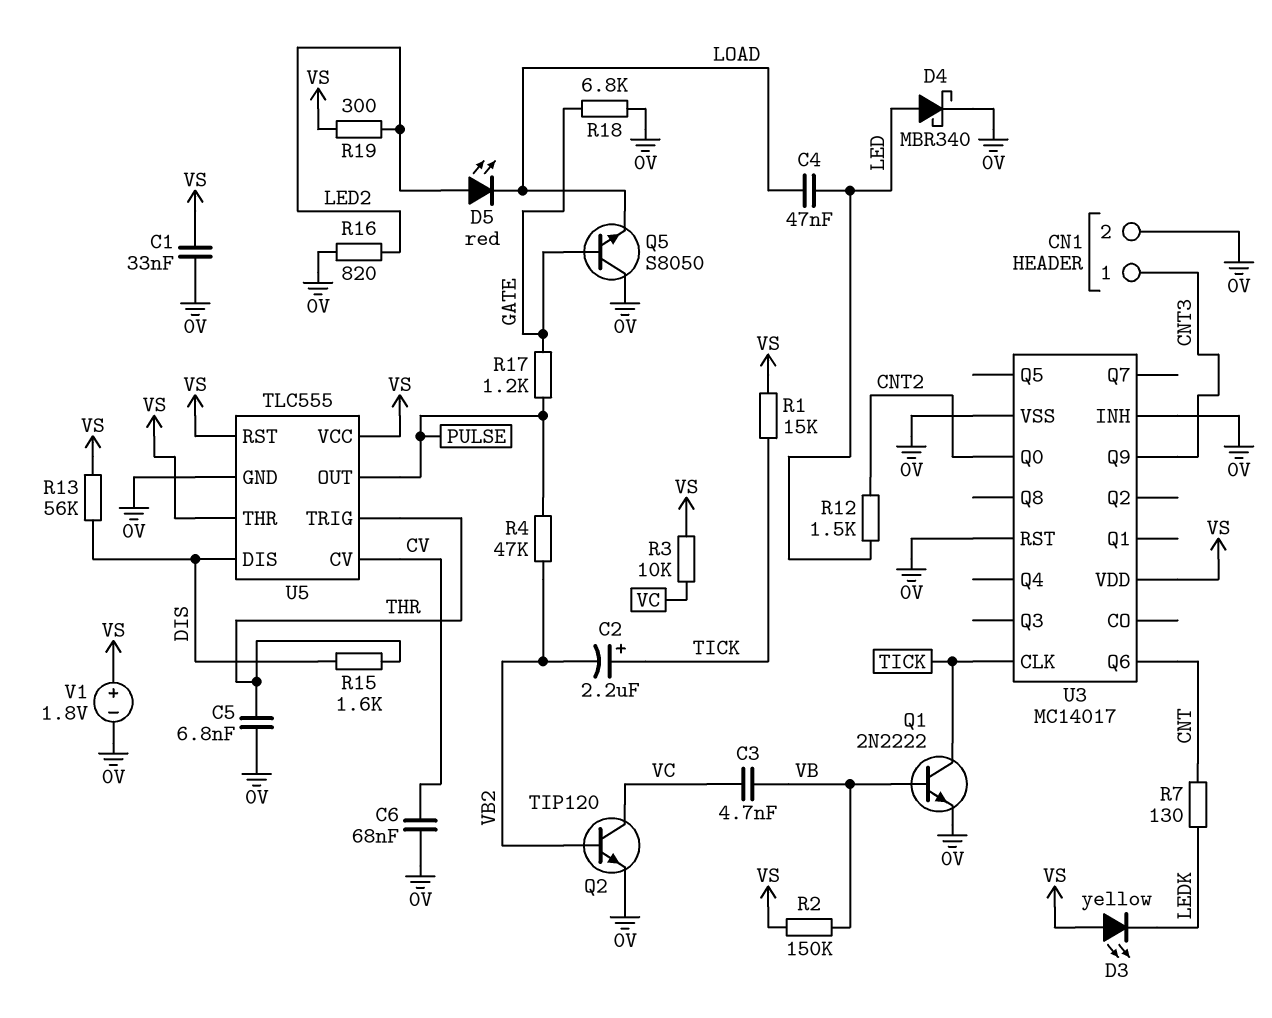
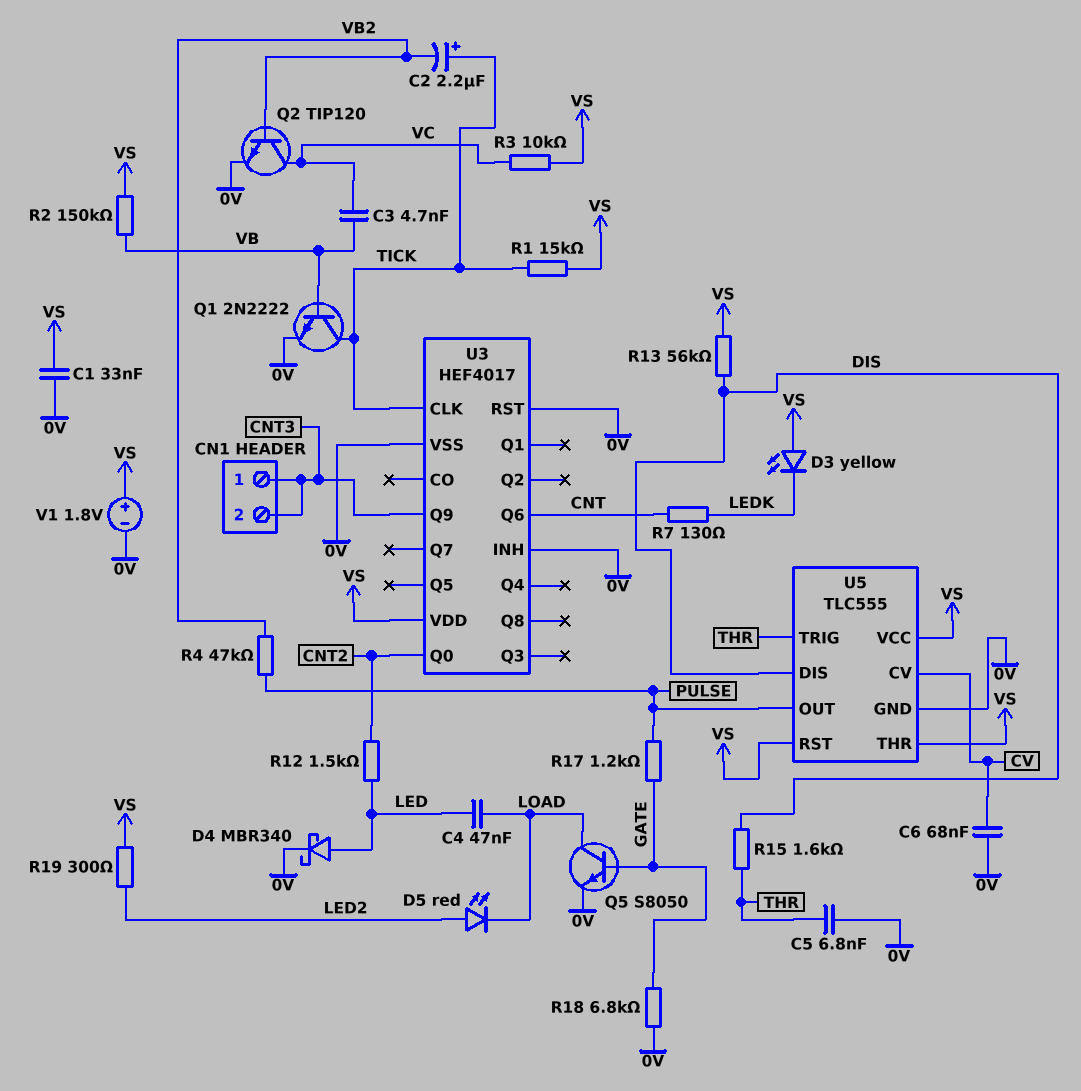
CN1 pin 2: 0V -> CNT3
Q5: NPN S8050 (B GATE, C 0V, E LOAD) -> NPN S8050 (B GATE, C LOAD, E 0V)
R16: 820 (0V, LED2) -> none
U3: MC14017 -> HEF4017

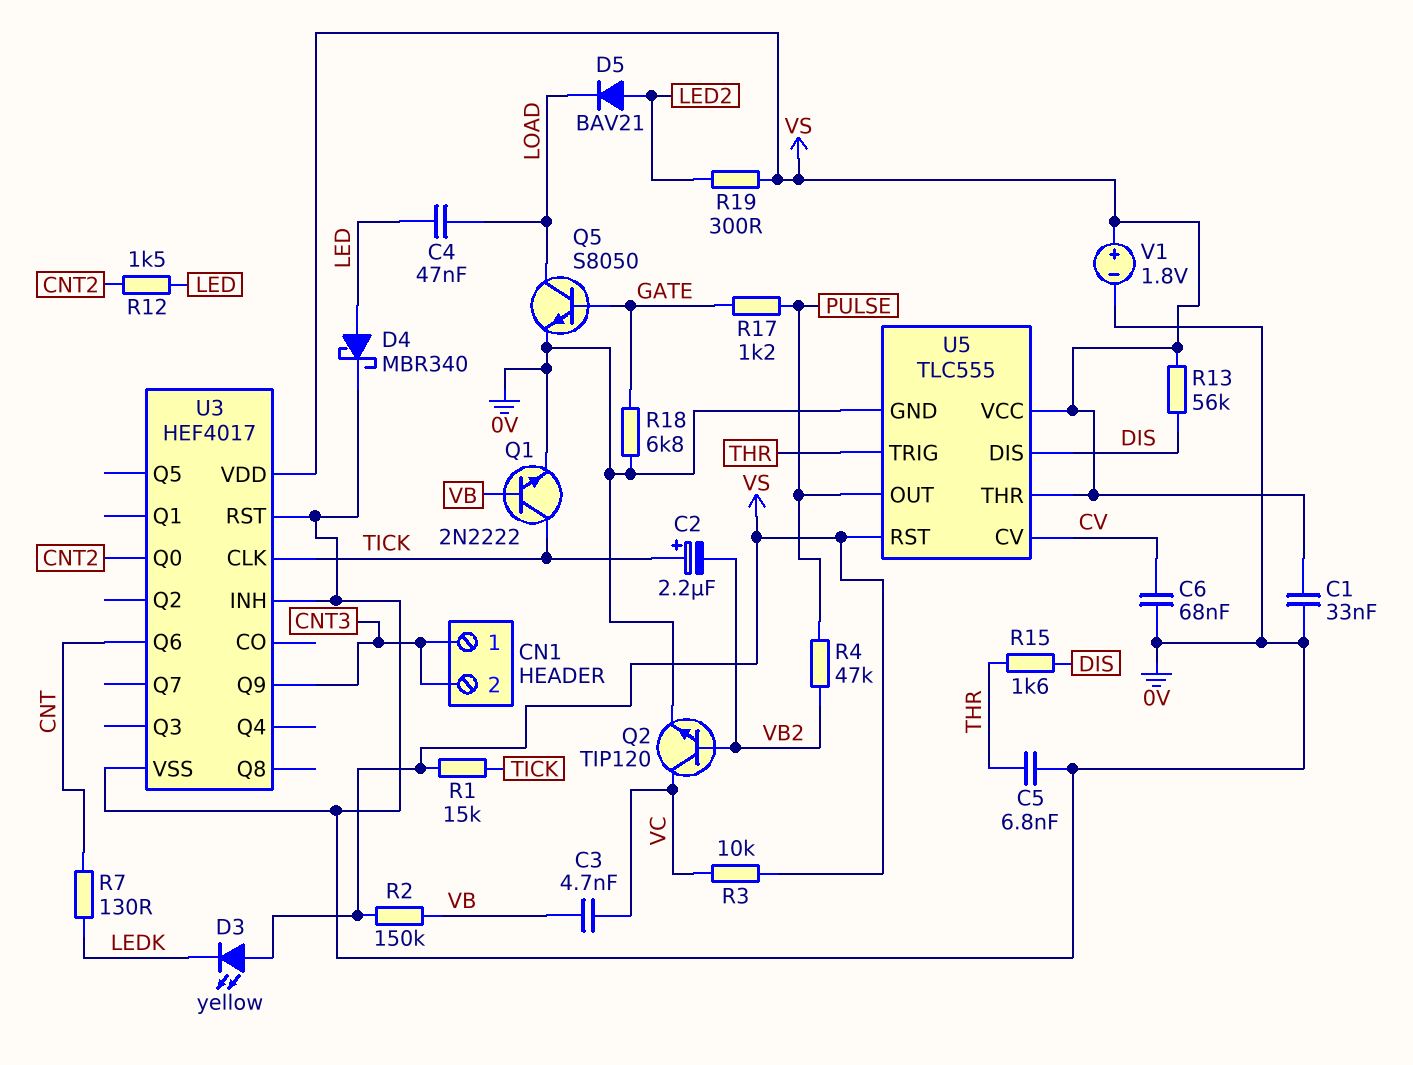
D5: LED red (A LED2, K LOAD) -> diode BAV21 (A LED2, K LOAD)

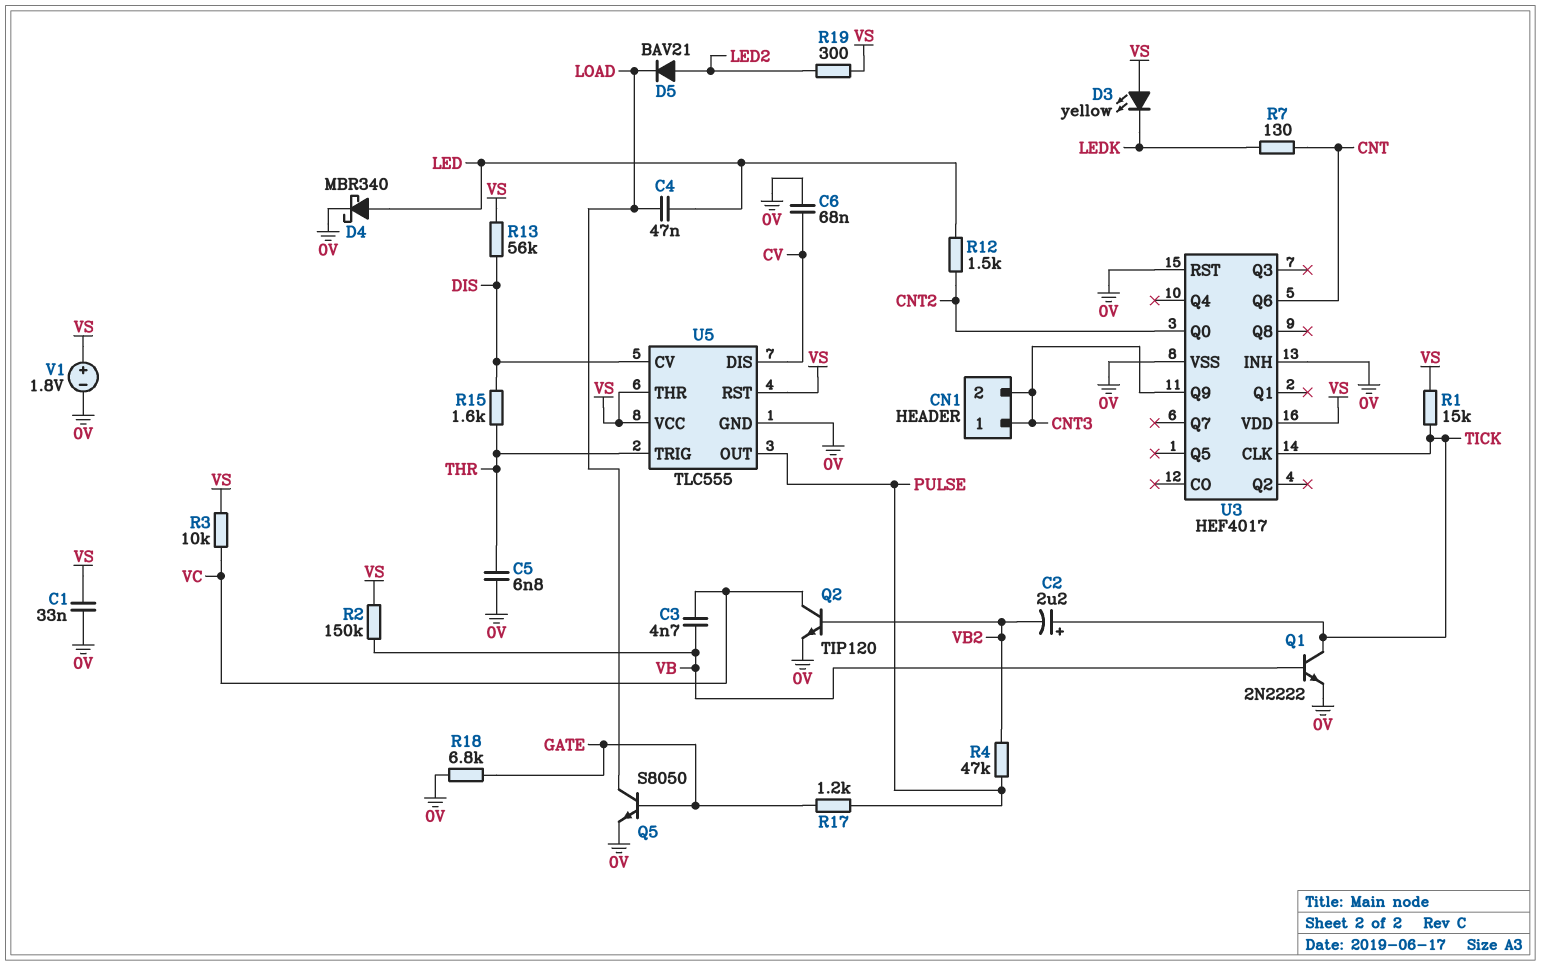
U5 pin CV: CV -> DIS
U5 pin DIS: DIS -> CV

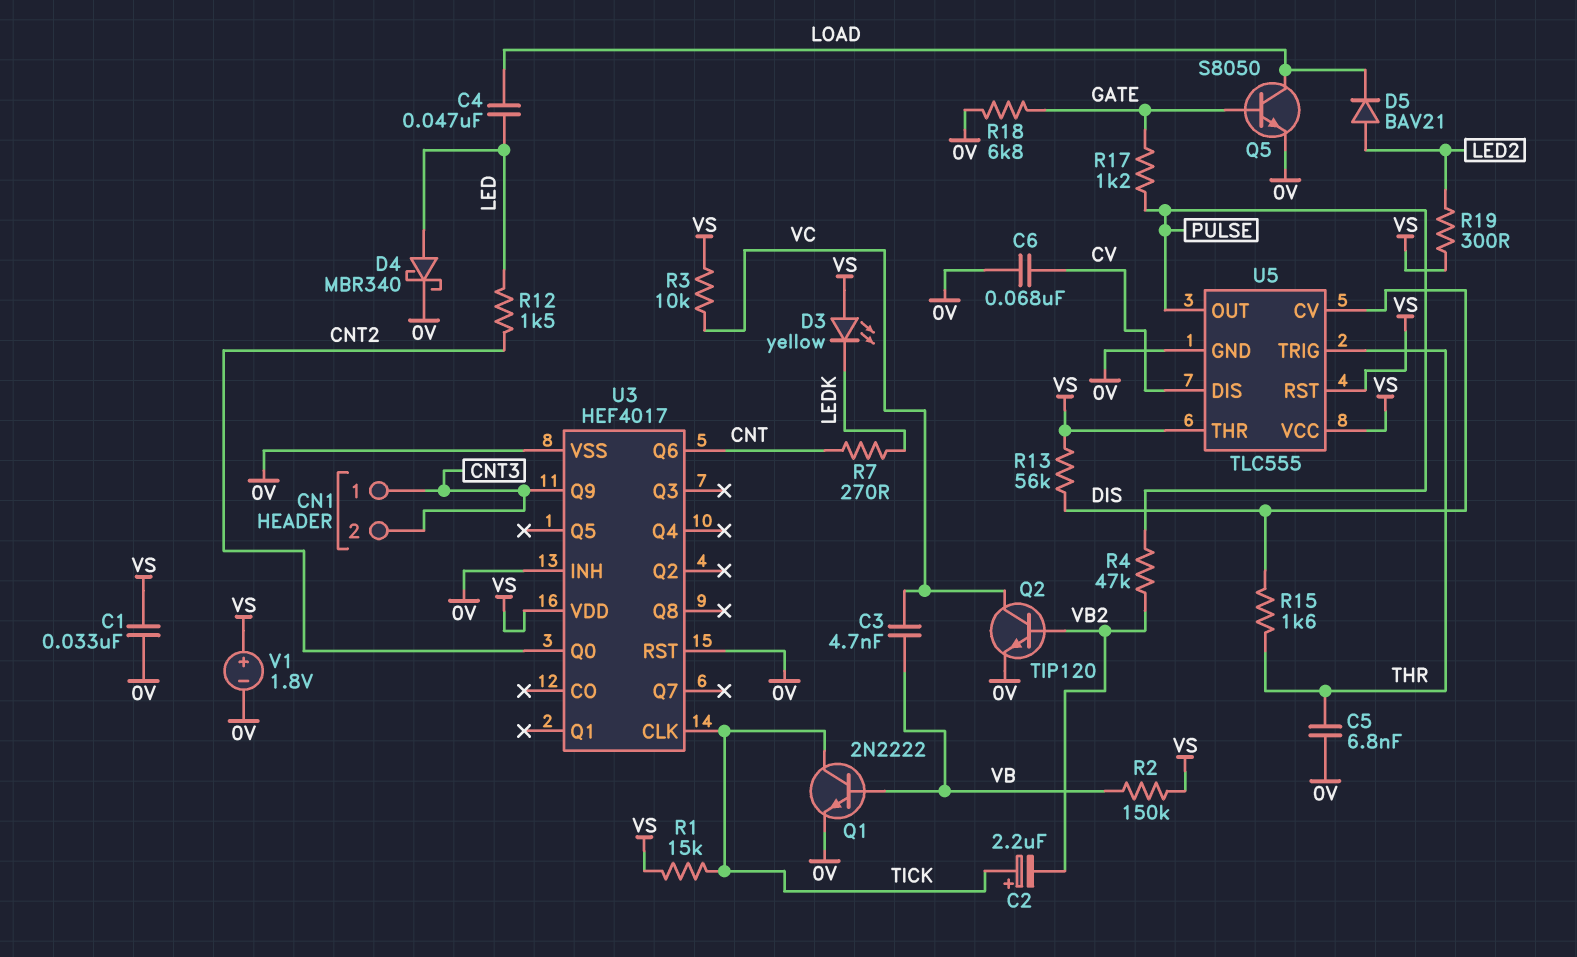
R7: 130 (CNT, LEDK) -> 270 (CNT, LEDK)

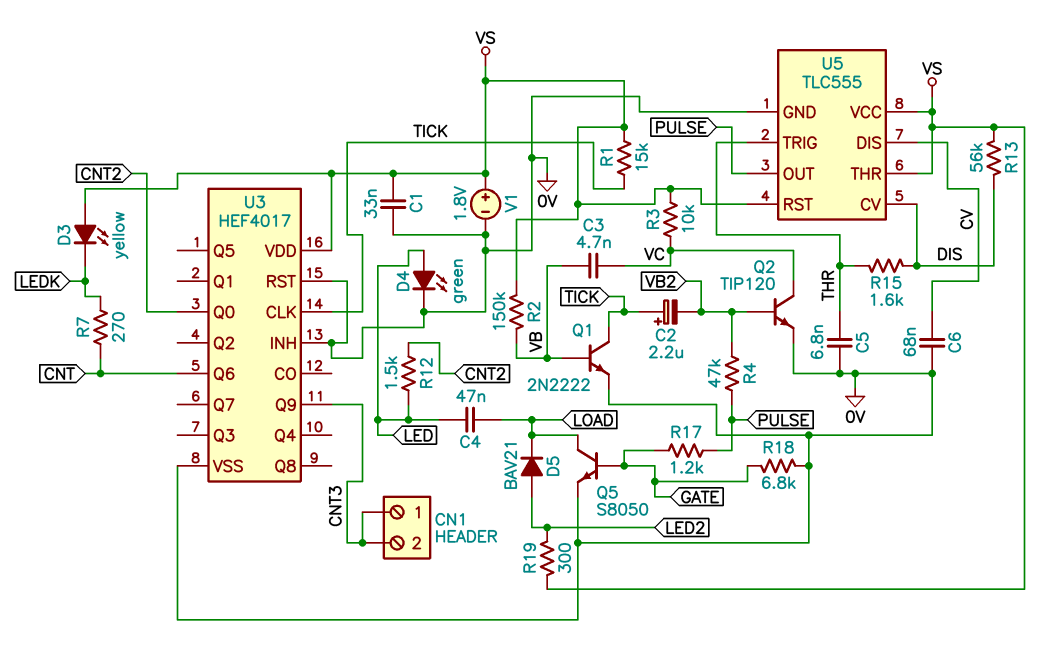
D4: schottky MBR340 (A LED, K 0V) -> LED green (A LED, K 0V)

